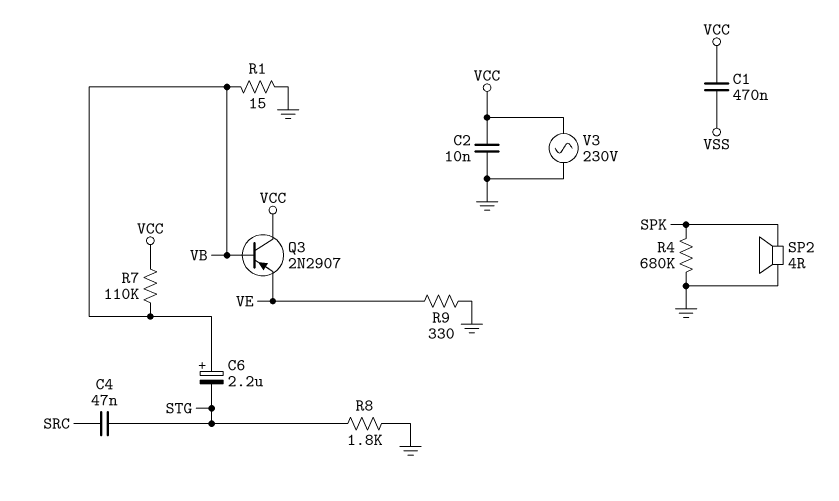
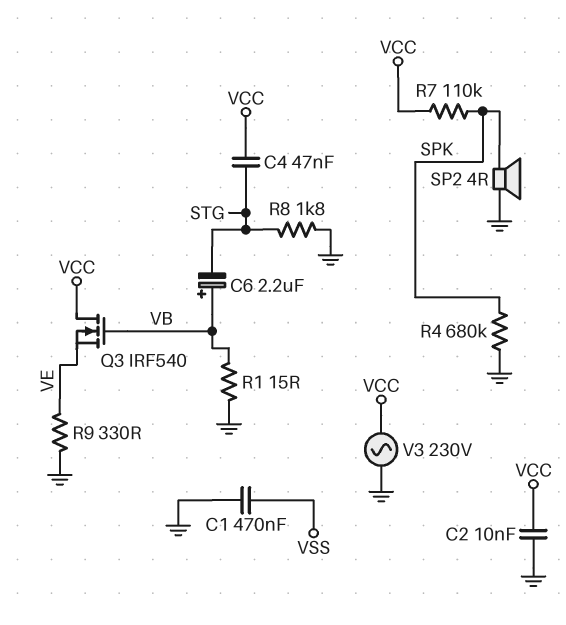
C1: 470nF (VCC, VSS) -> 470nF (GND, VSS)
C4: 47nF (SRC, STG) -> 47nF (STG, VCC)
Q3: PNP 2N2907 (B VB, C VCC, E VE) -> NMOS IRF540 (G VB, D VCC, S VE)
R7: 110k (VB, VCC) -> 110k (SPK, VCC)

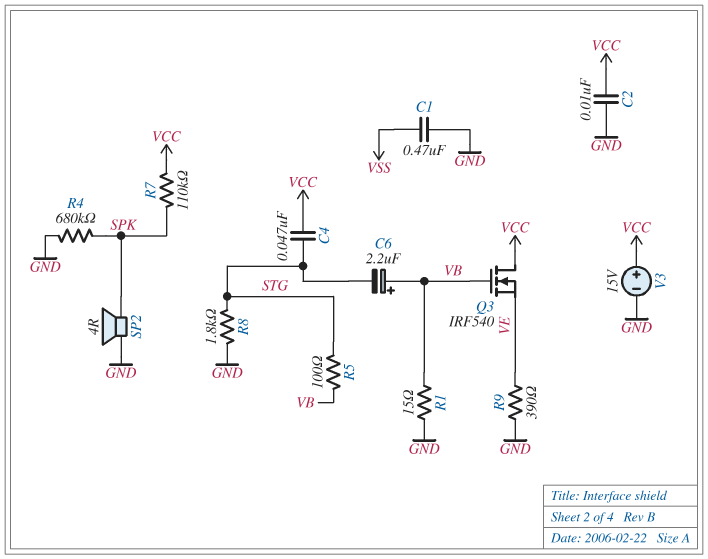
R5: none -> 100 (STG, VB)
R9: 330 (GND, VE) -> 390 (GND, VE)
V3: AC 230V (GND, VCC) -> 15V (plus VCC, minus GND)

